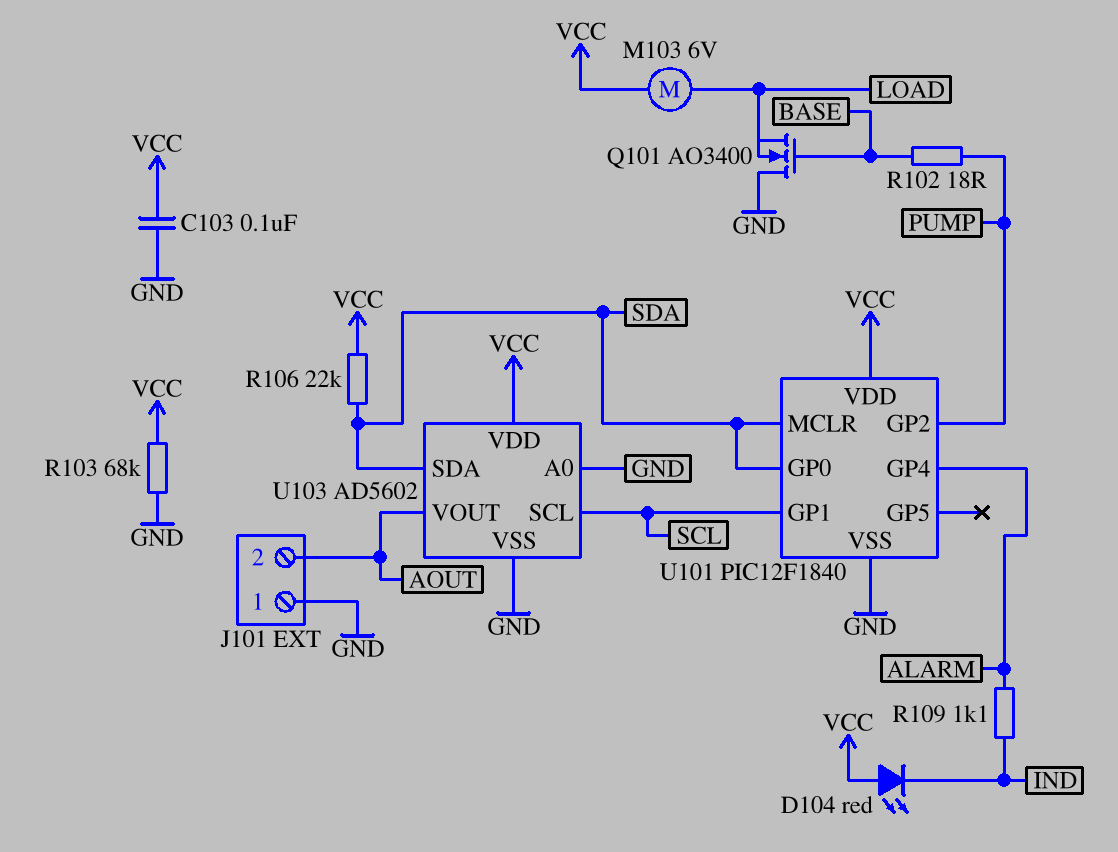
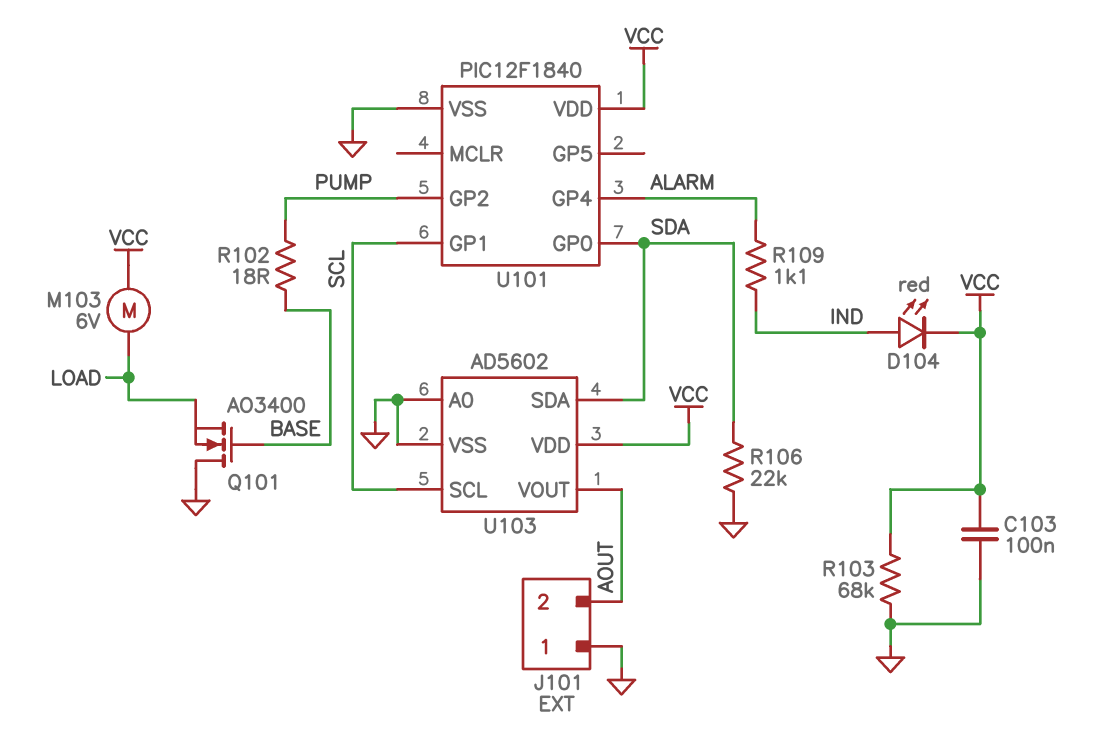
D104: LED red (A VCC, K IND) -> LED red (A IND, K VCC)
R106: 22k (SDA, VCC) -> 22k (GND, SDA)
U101 pin MCLR: SDA -> none

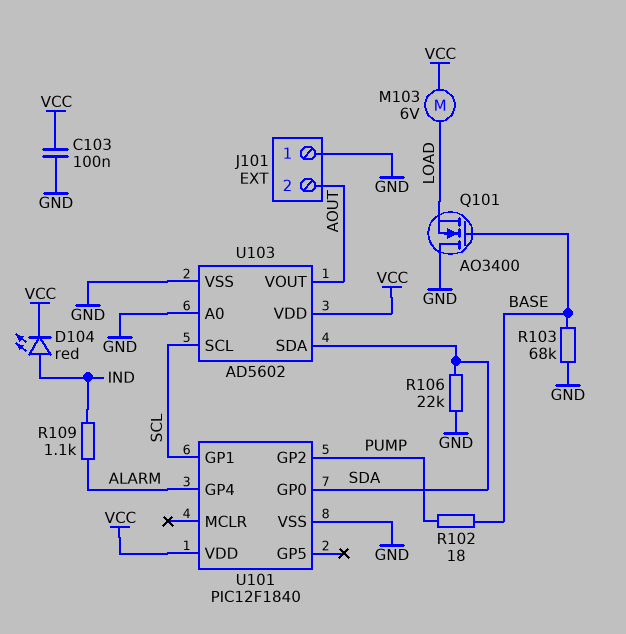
R103: 68k (GND, VCC) -> 68k (BASE, GND)

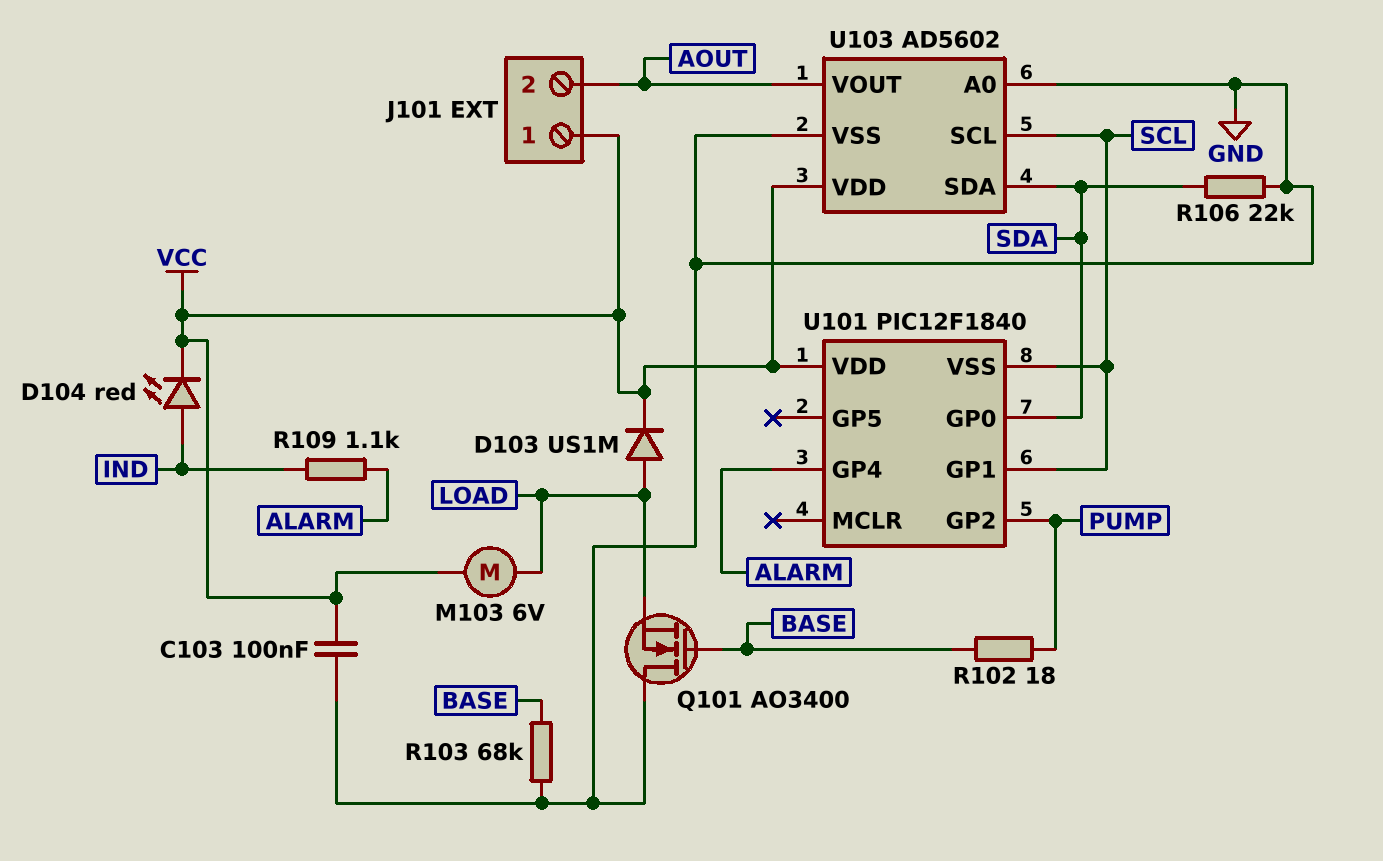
D103: none -> diode US1M (A LOAD, K VCC)
J101 pin 1: GND -> VCC
U101 pin VSS: GND -> SCL

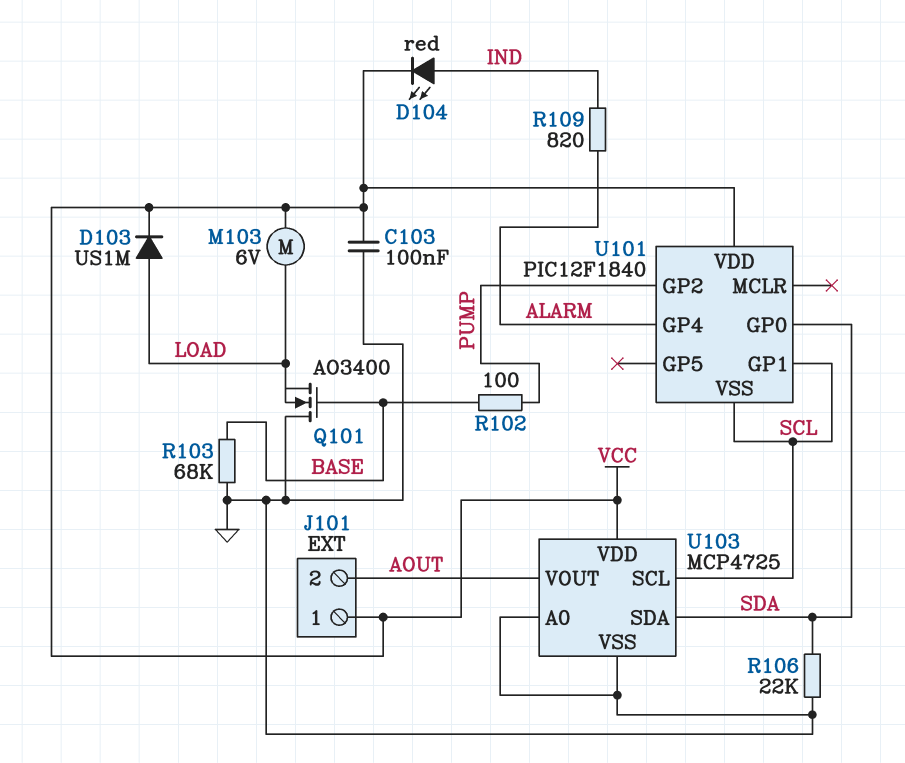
R102: 18 (BASE, PUMP) -> 100 (BASE, PUMP)
R109: 1.1k (ALARM, IND) -> 820 (ALARM, IND)
U103: AD5602 -> MCP4725

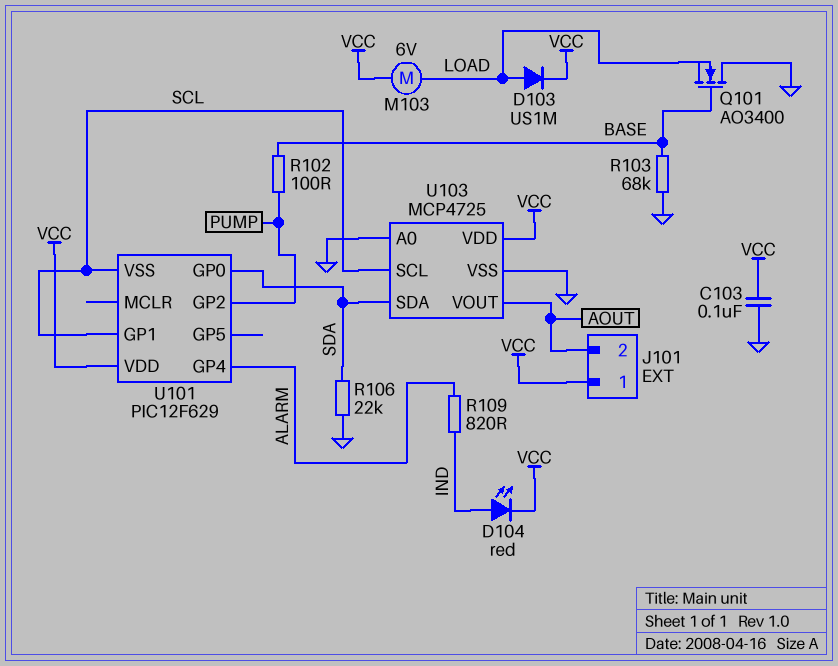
U101: PIC12F1840 -> PIC12F629

